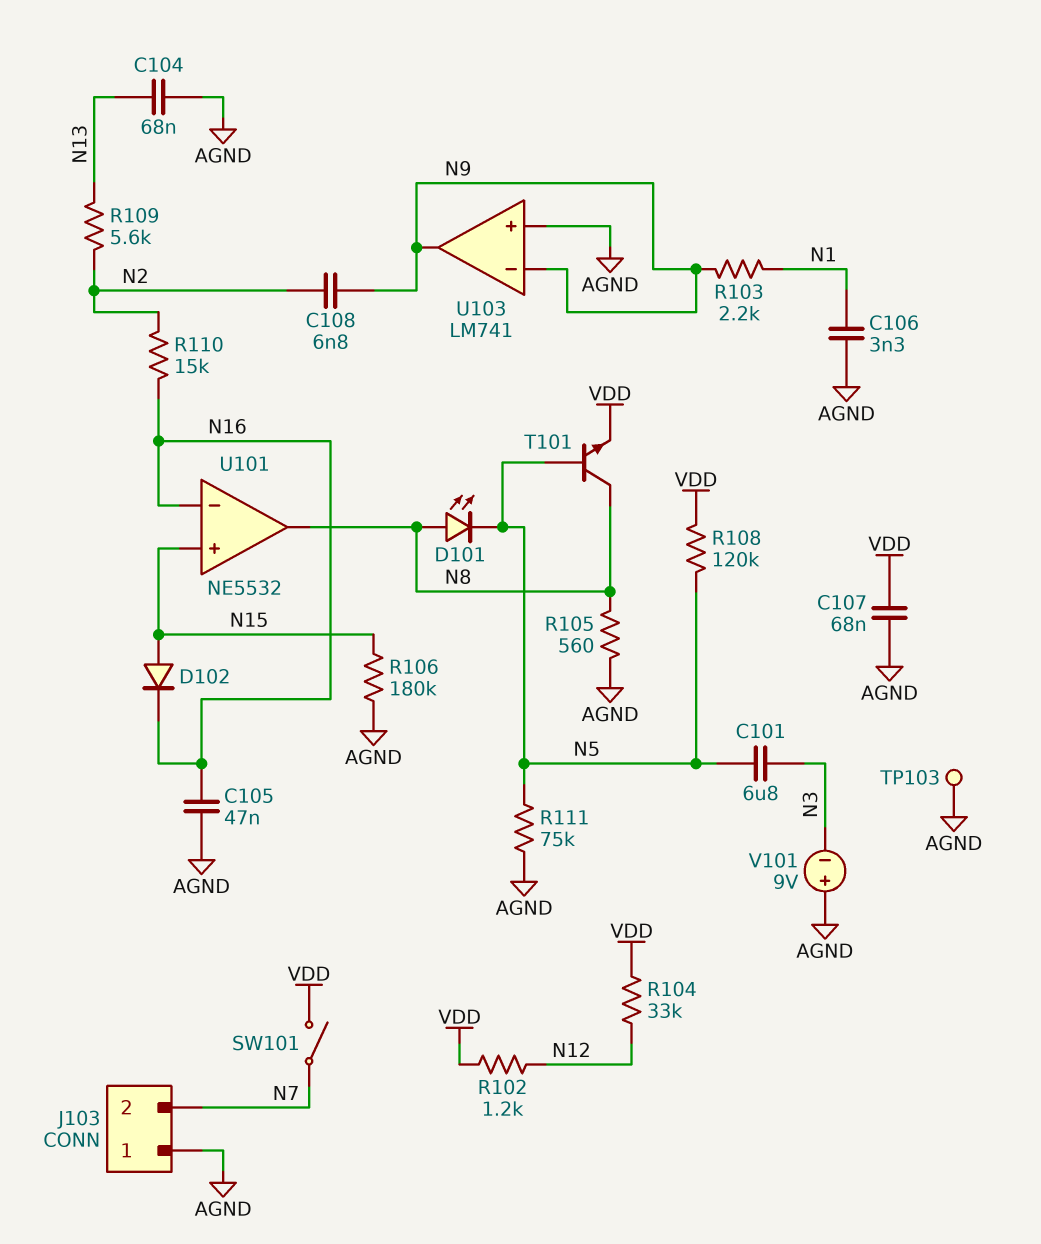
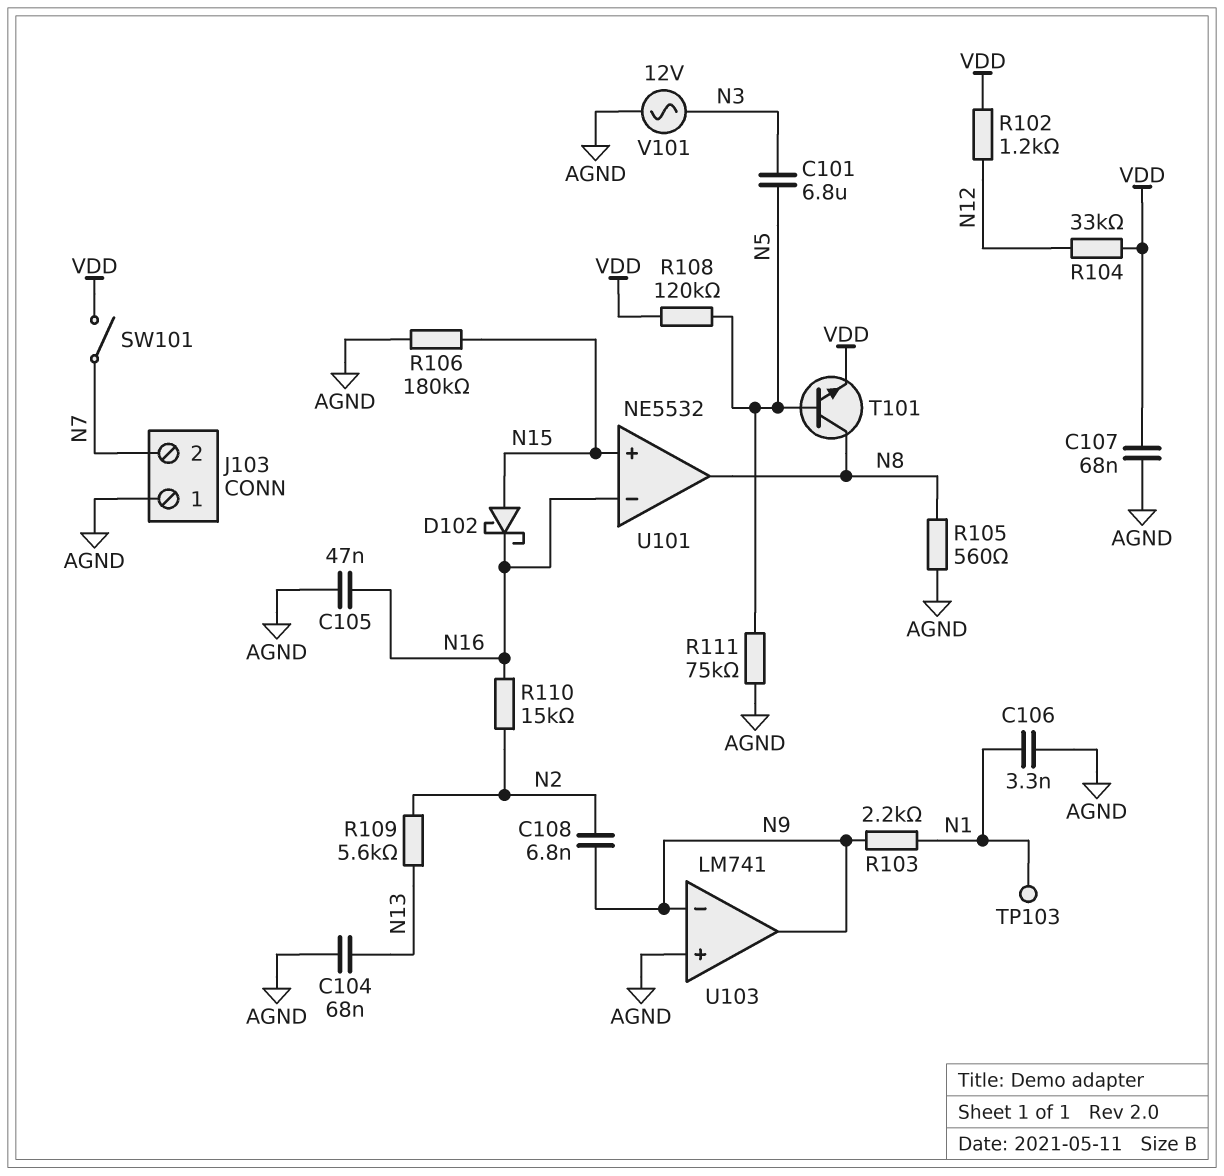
D101: LED (A N8, K N5) -> none
D102: diode (A N15, K N16) -> schottky (A N15, K N16)
TP103: test point (AGND) -> test point (N1)
V101: 9V (plus AGND, minus N3) -> AC 12V (AGND, N3)

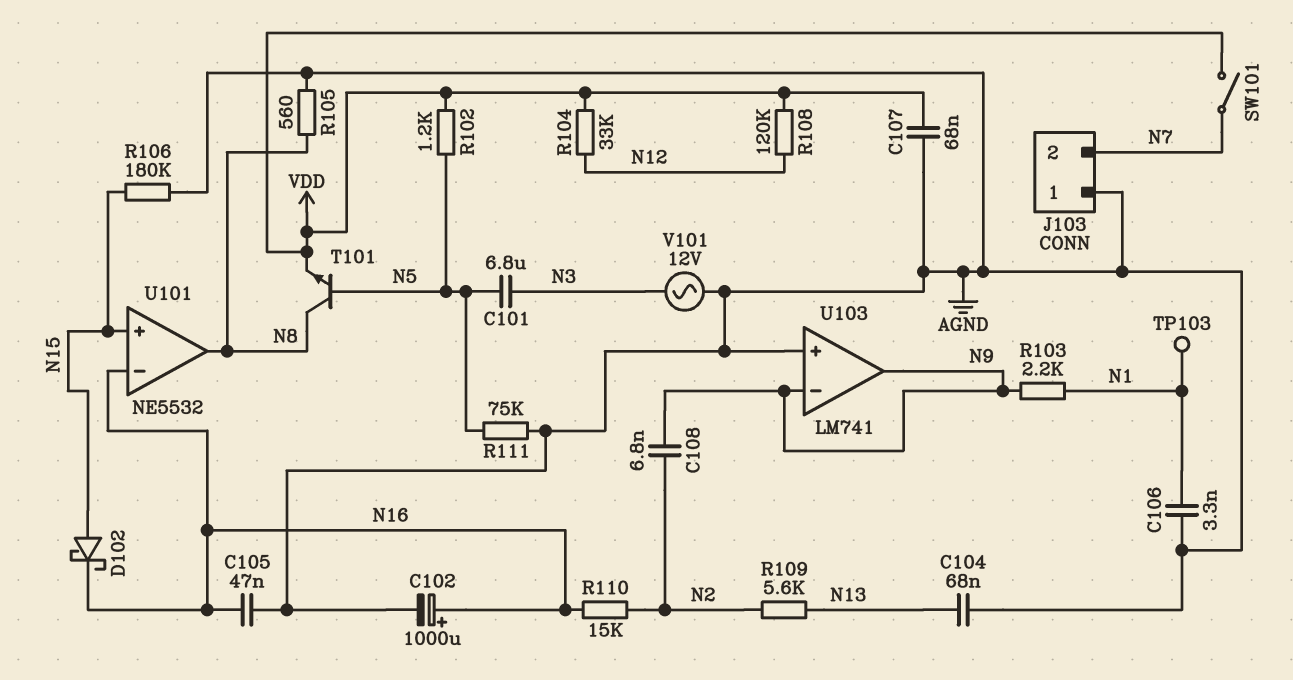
C102: none -> 1000uF (plus N16, minus AGND)
R102: 1.2k (N12, VDD) -> 1.2k (N5, VDD)
R108: 120k (N5, VDD) -> 120k (N12, VDD)

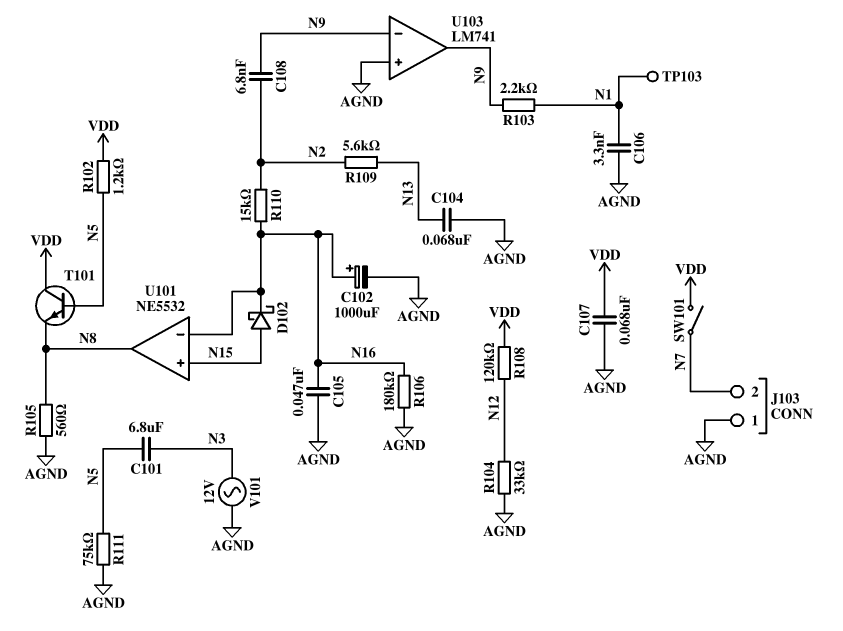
R104: 33k (N12, VDD) -> 33k (AGND, N12)
R106: 180k (AGND, N15) -> 180k (AGND, N16)
T101: NPN (B N5, C N8, E VDD) -> NPN (B N5, C VDD, E N8)

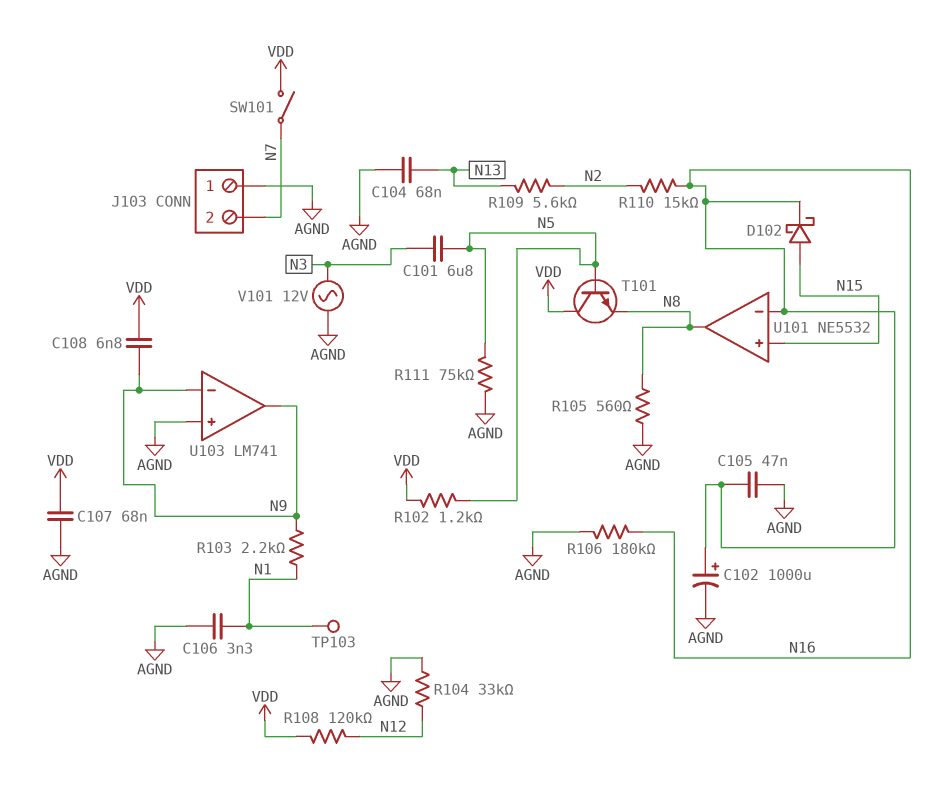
C108: 6.8nF (N2, N9) -> 6.8nF (N9, VDD)

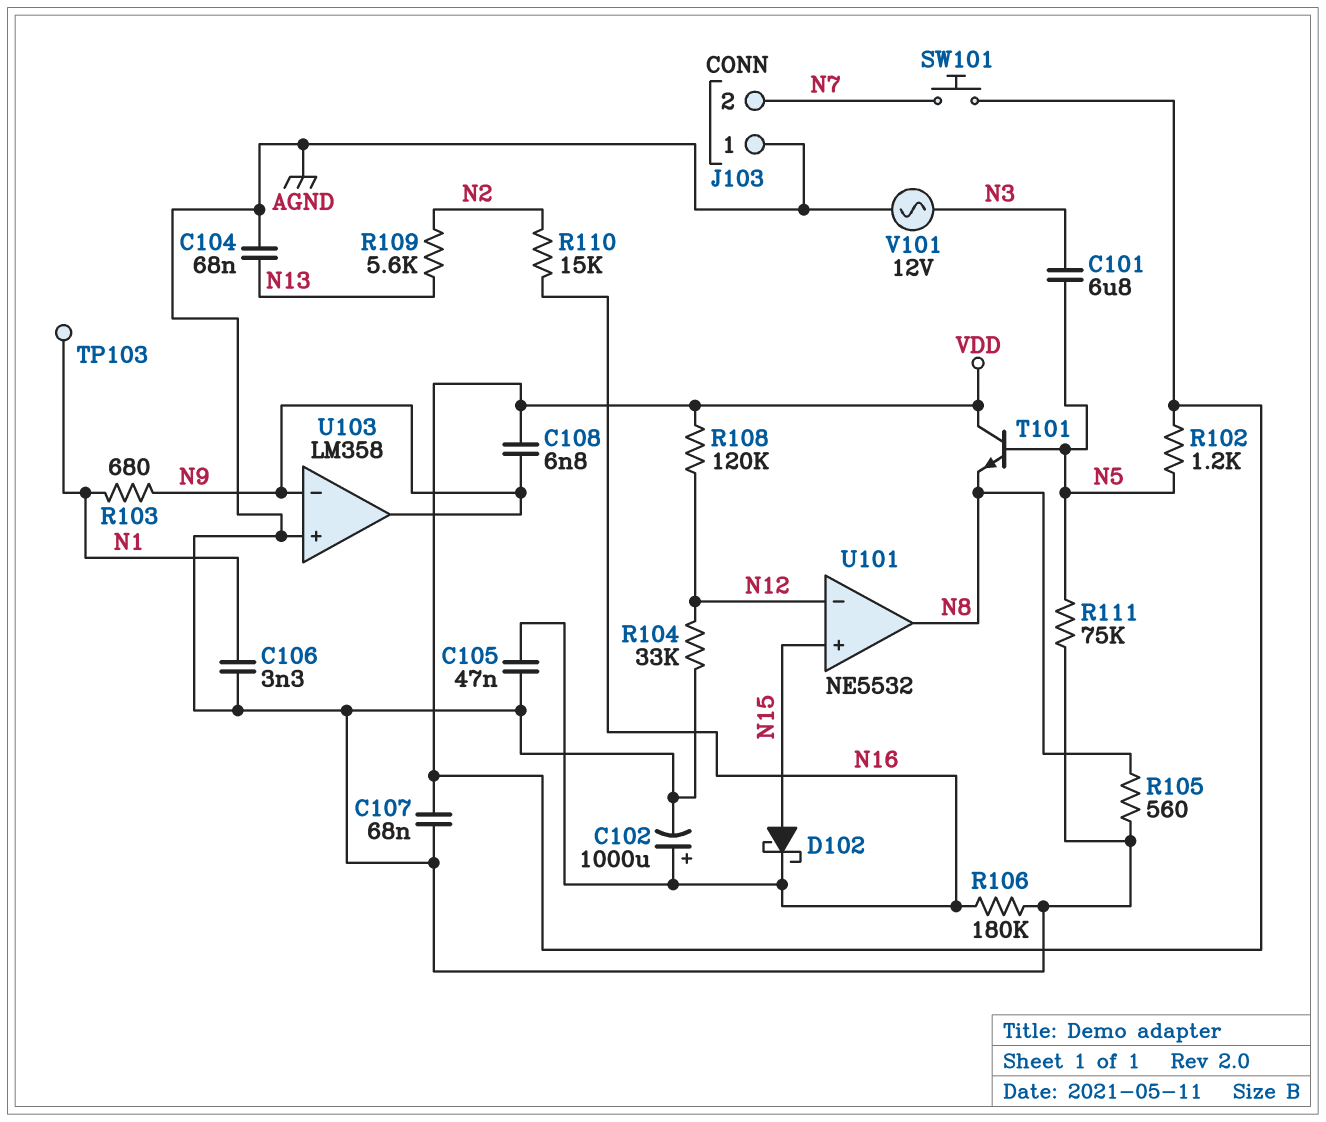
R103: 2.2k (N1, N9) -> 680 (N1, N9)
SW101: switch (N7, VDD) -> button (N7, VDD)
U101 pin in-: N16 -> N12
U103: LM741 -> LM358

